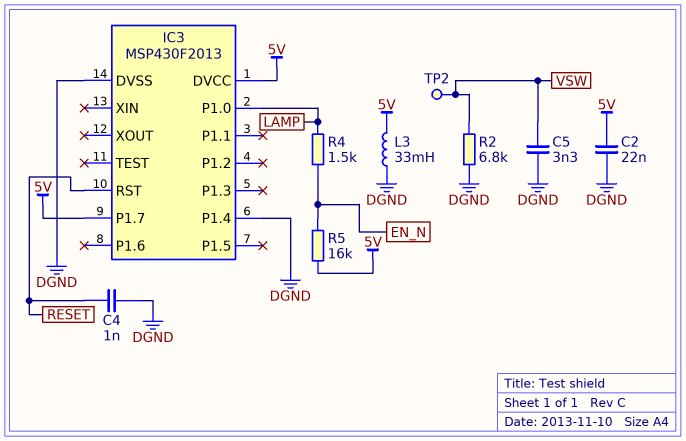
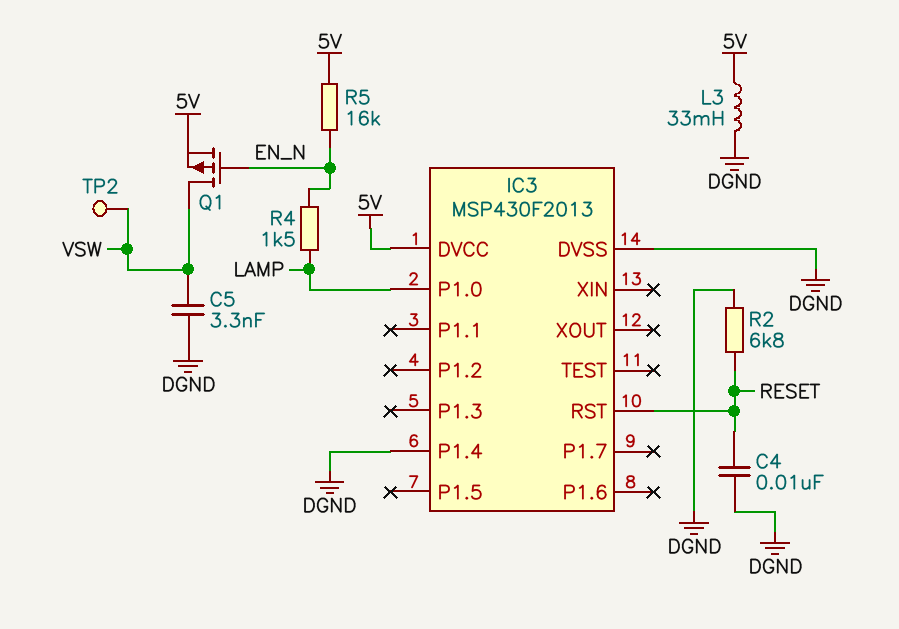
C2: 22nF (5V, DGND) -> none
C4: 1nF (DGND, RESET) -> 10nF (DGND, RESET)
IC3 pin P1.7: 5V -> none
Q1: none -> PMOS (G EN_N, D VSW, S 5V)
R2: 6.8k (DGND, VSW) -> 6.8k (DGND, RESET)

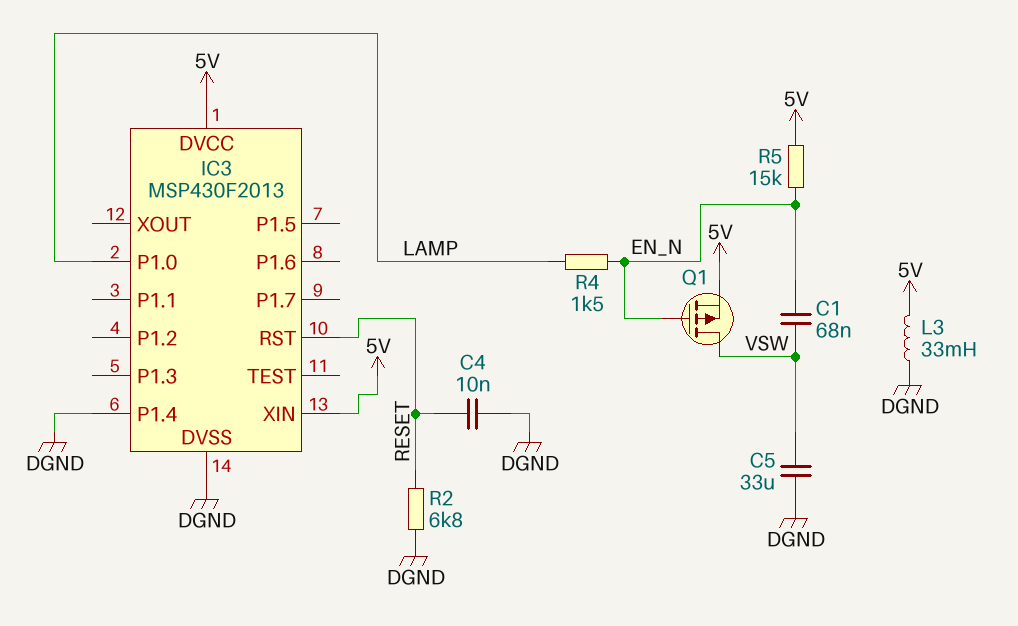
C1: none -> 68nF (EN_N, VSW)
C5: 3.3nF (DGND, VSW) -> 33uF (DGND, VSW)
IC3 pin XIN: none -> 5V
R5: 16k (5V, EN_N) -> 15k (5V, EN_N)
TP2: test point (VSW) -> none

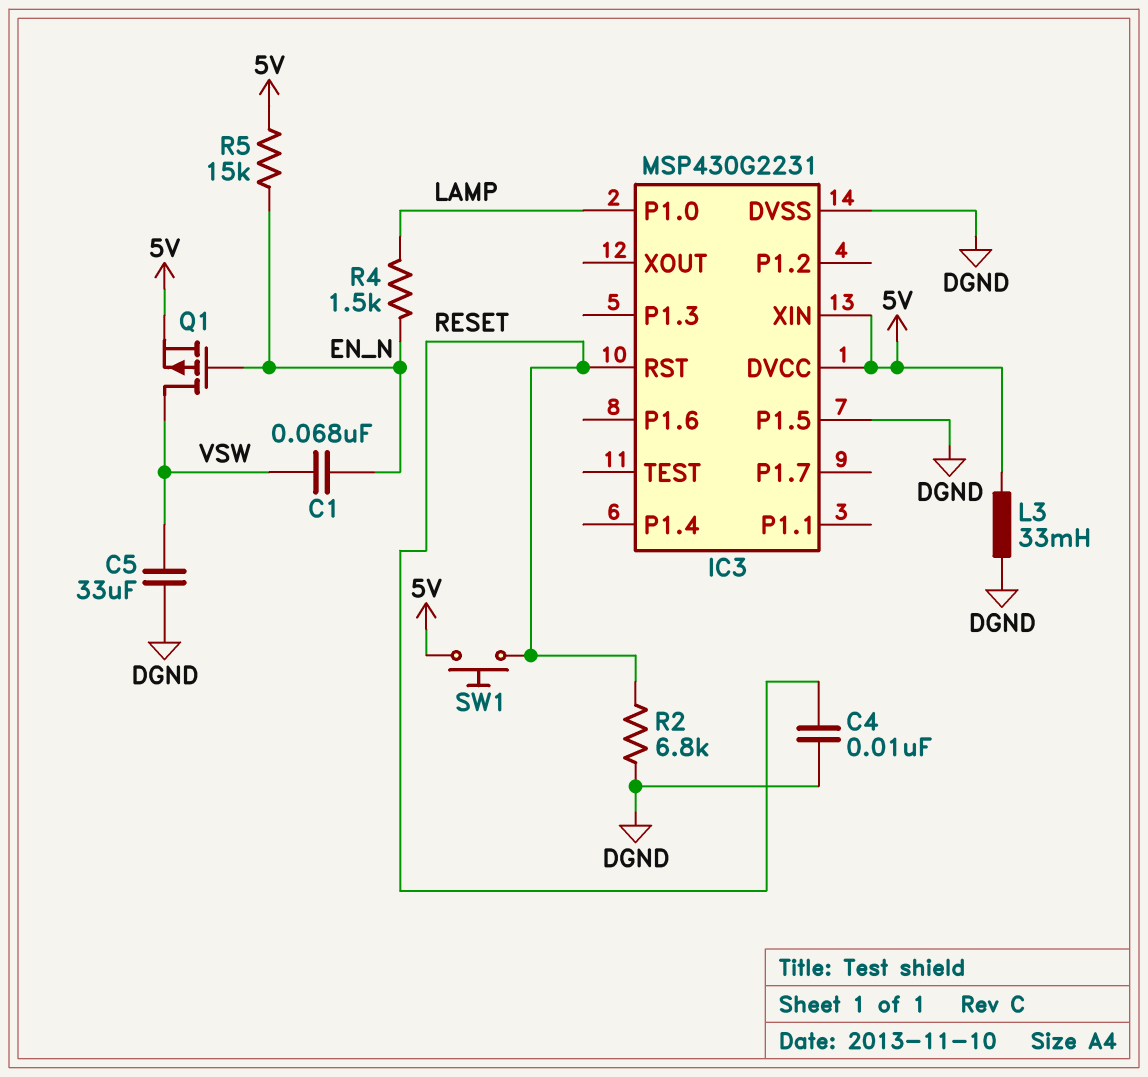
IC3: MSP430F2013 -> MSP430G2231
IC3 pin P1.4: DGND -> none
IC3 pin P1.5: none -> DGND
SW1: none -> button (5V, RESET)

